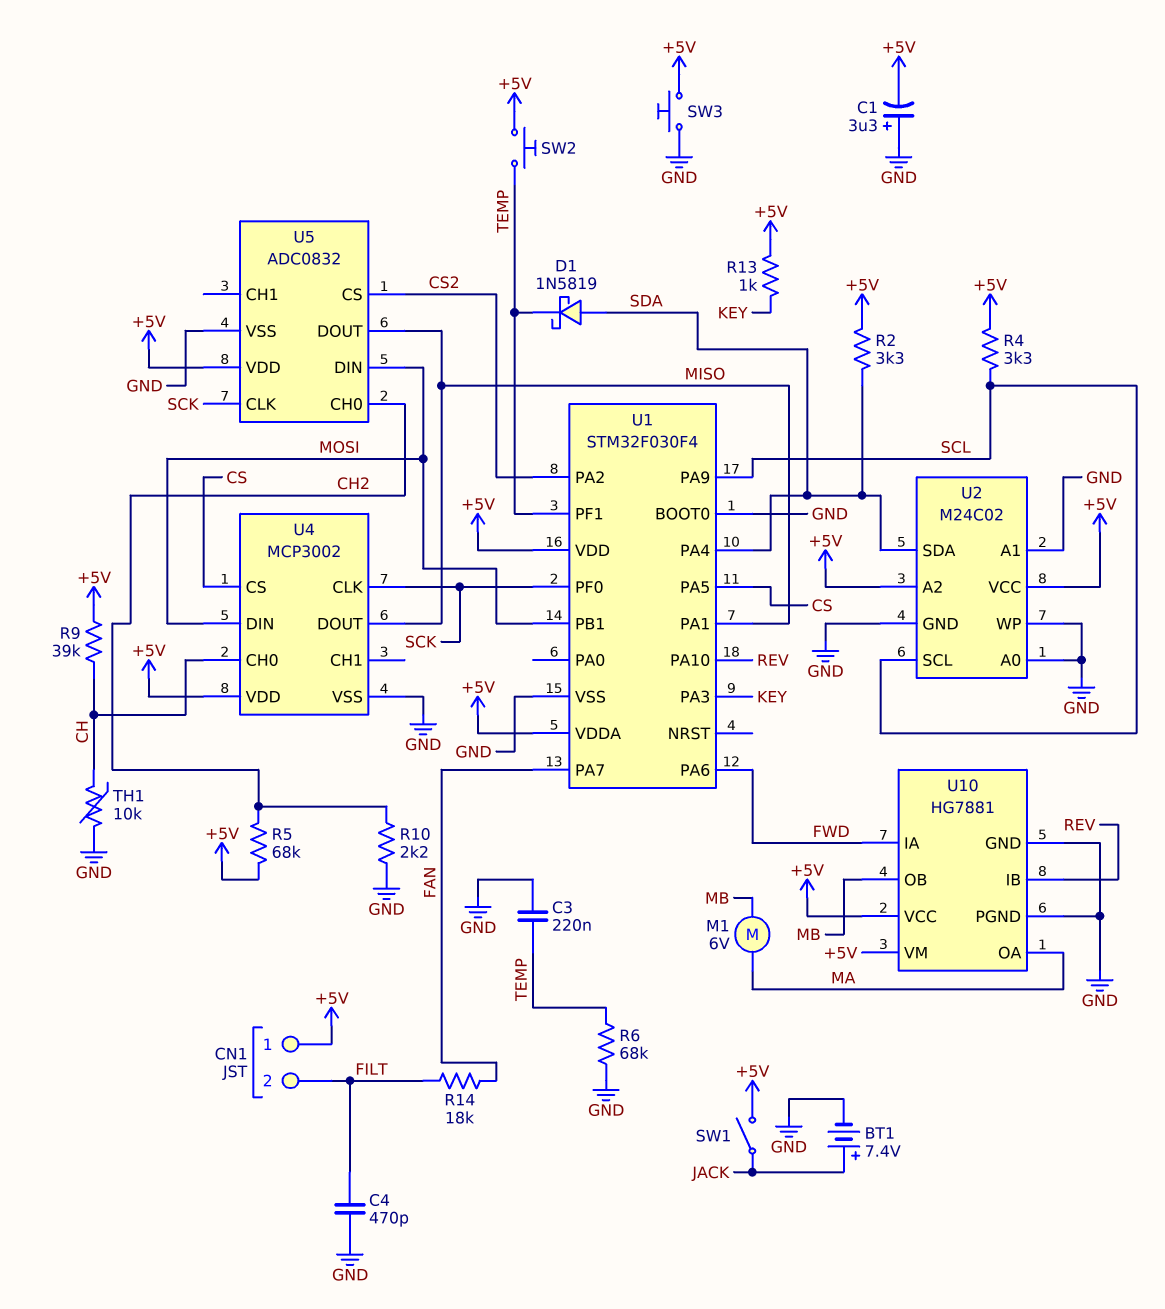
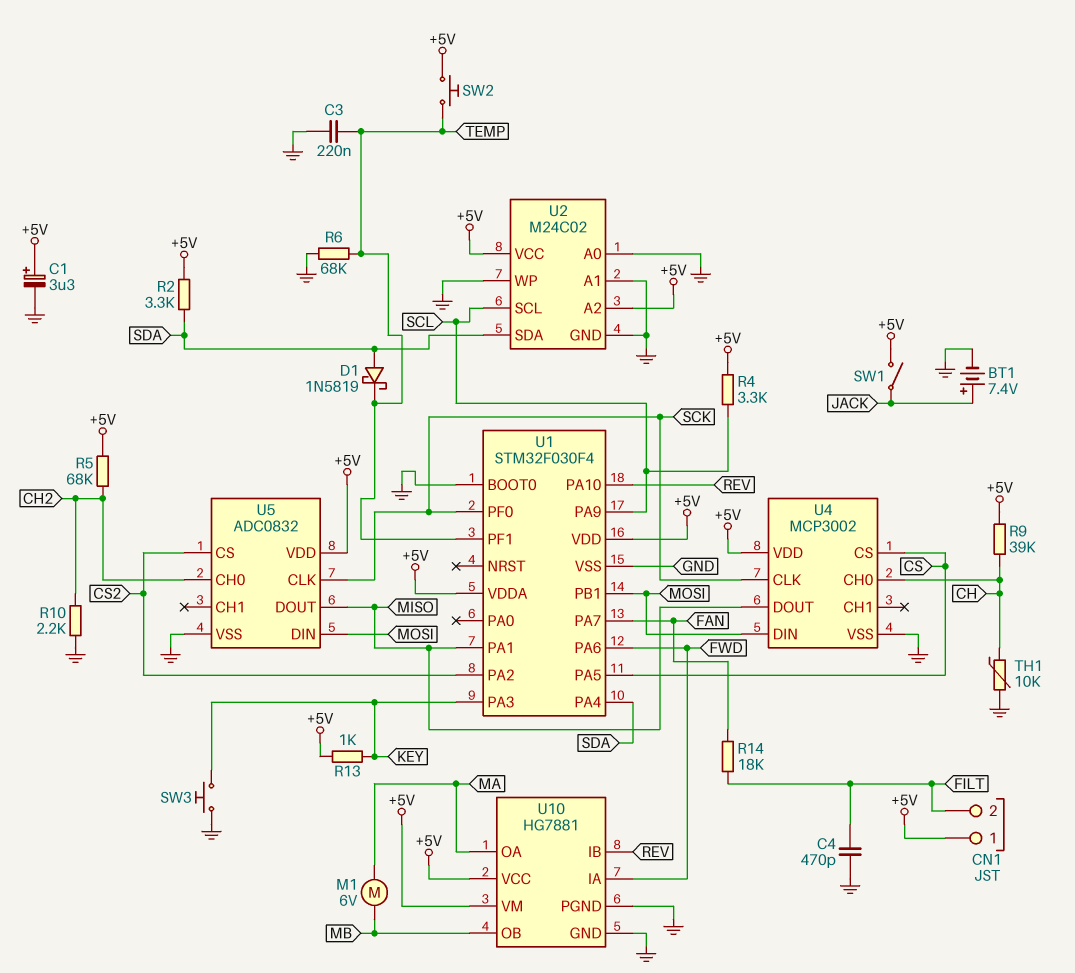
C1: 3.3uF (plus GND, minus +5V) -> 3.3uF (plus +5V, minus GND)
SW3: button (+5V, GND) -> button (GND, KEY)

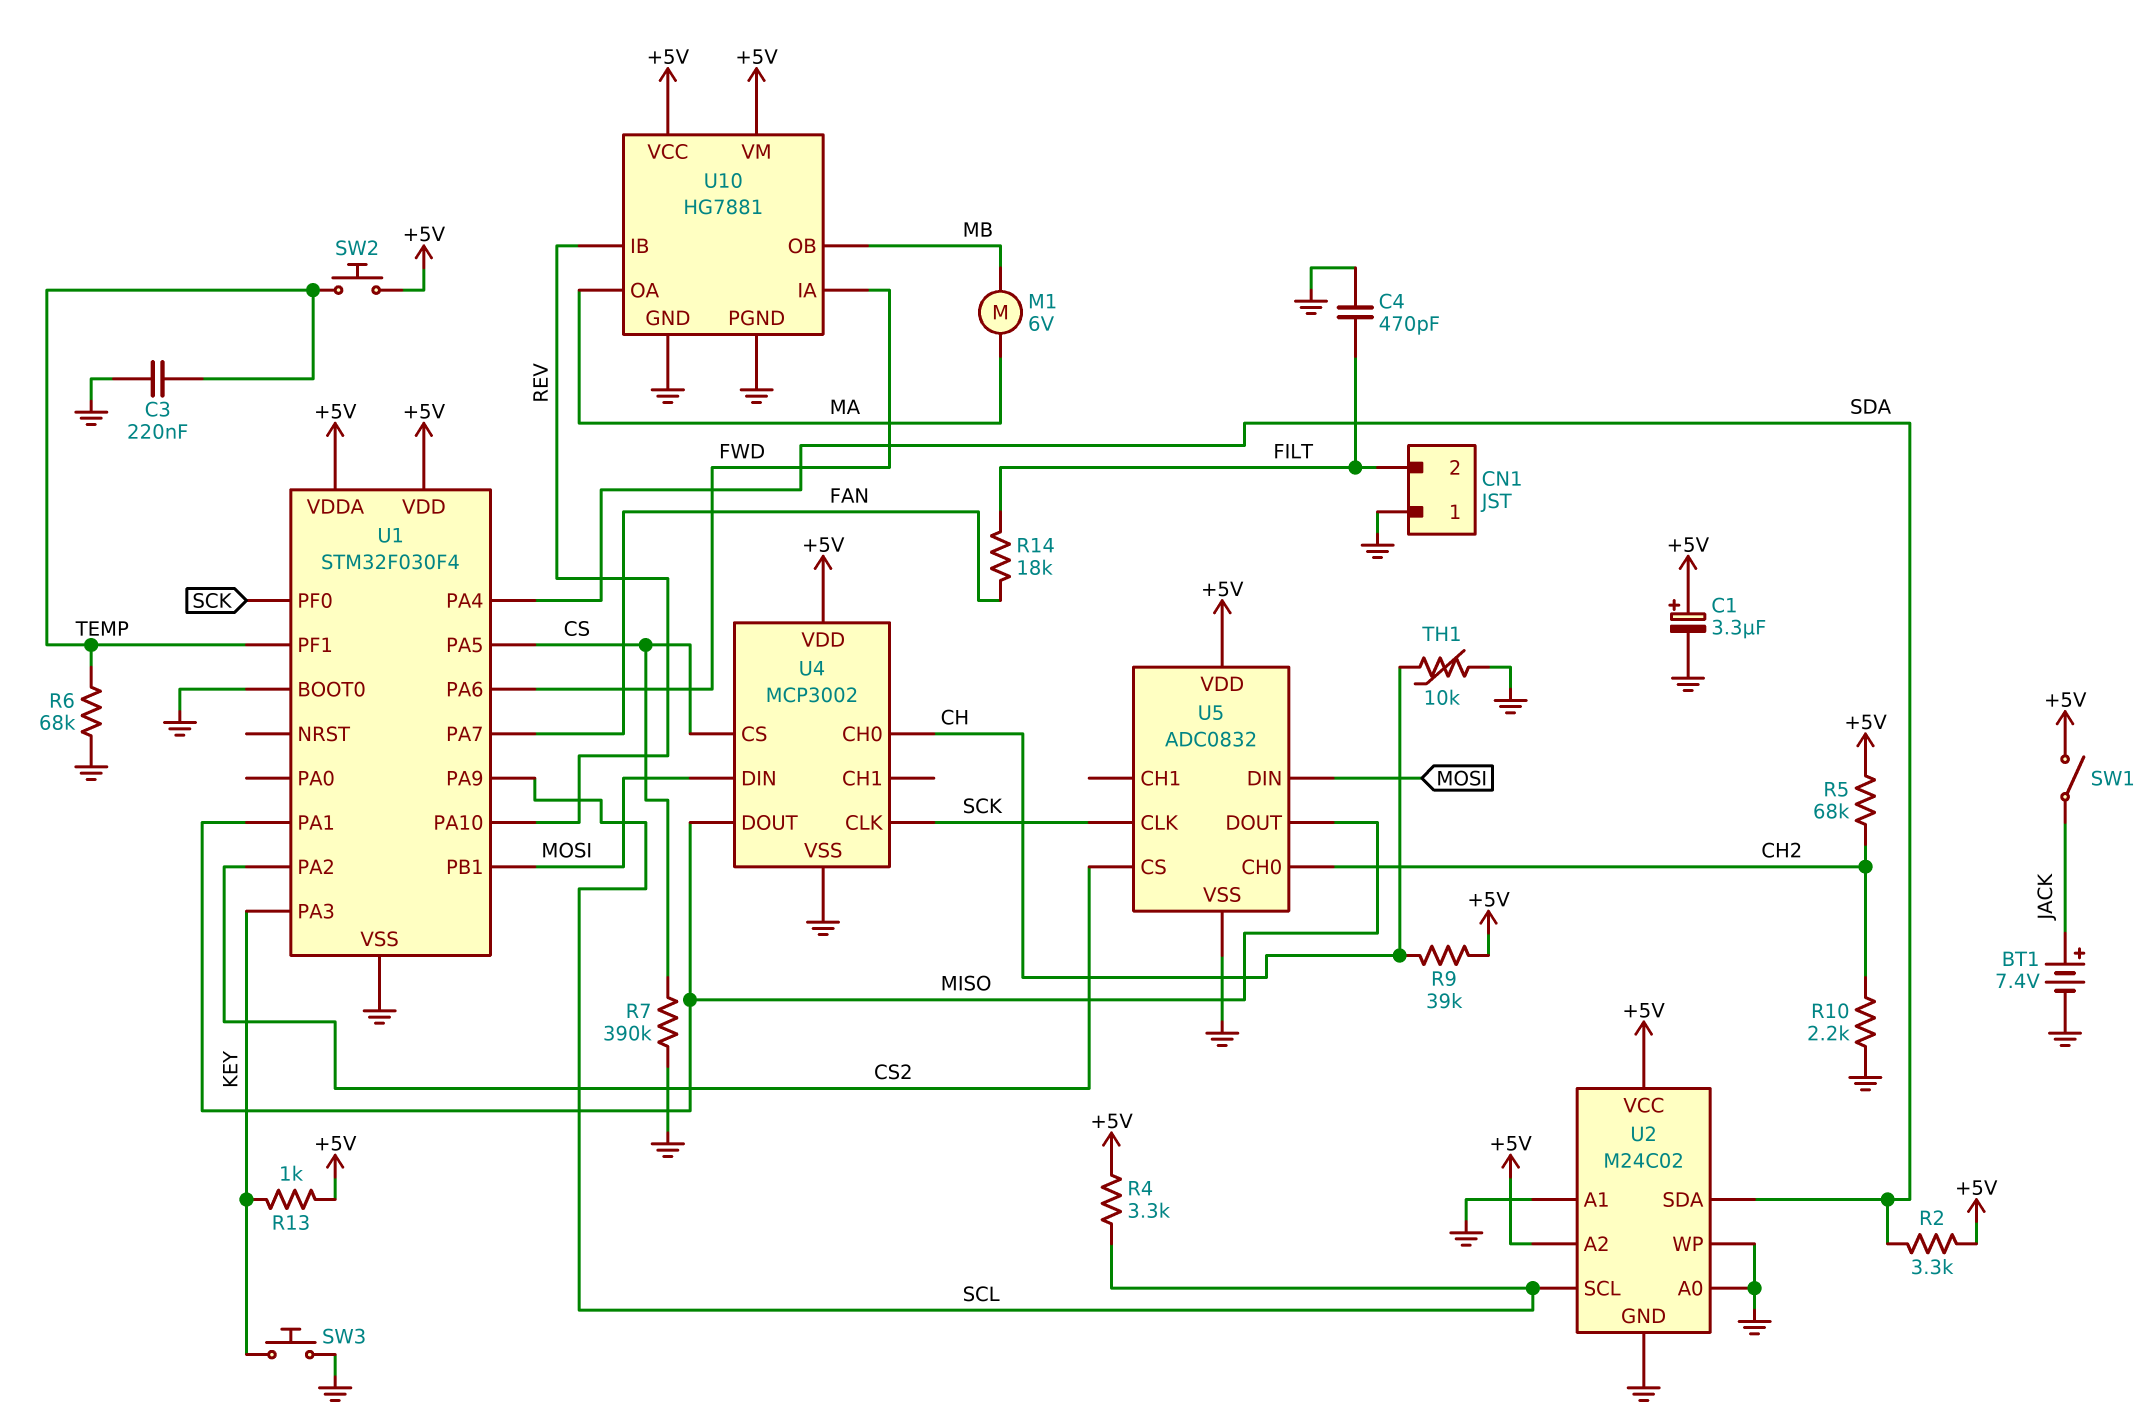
CN1 pin 1: +5V -> GND
D1: schottky 1N5819 (A SDA, K TEMP) -> none
R7: none -> 390k (CS, GND)

